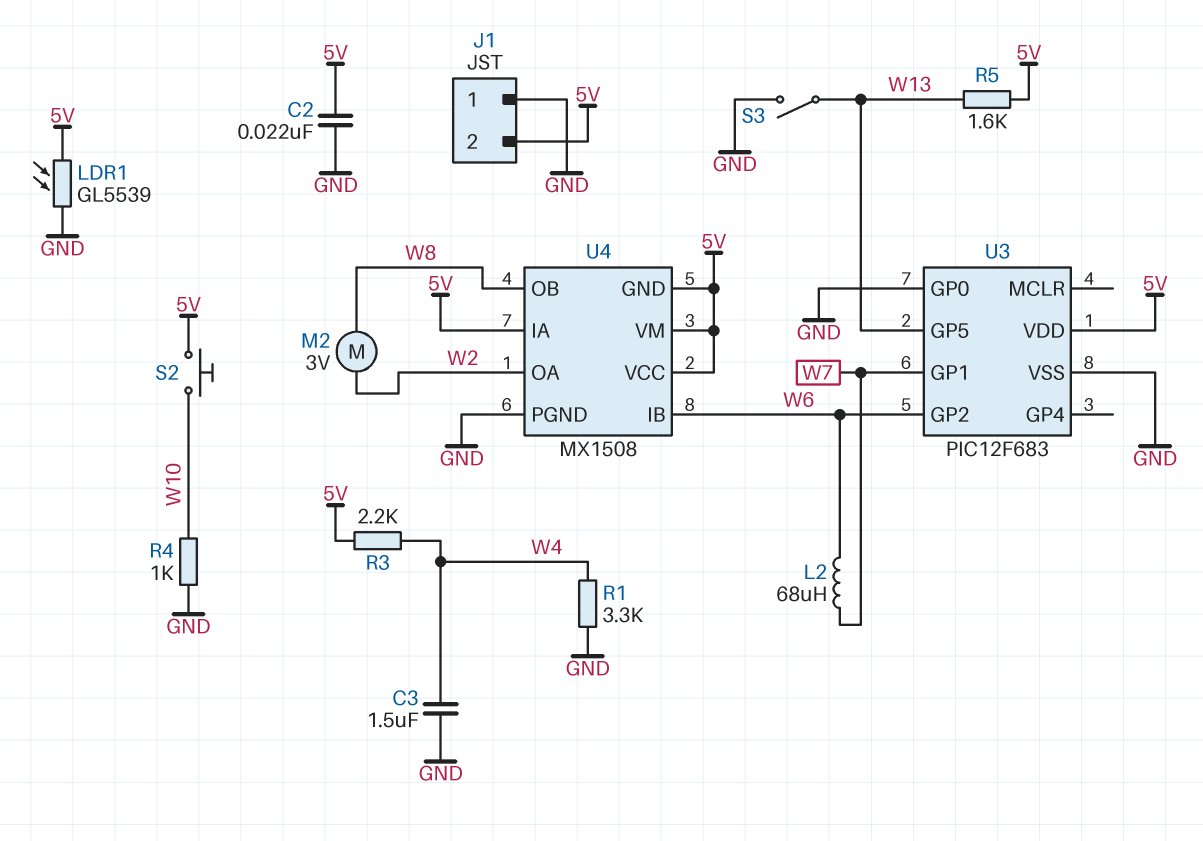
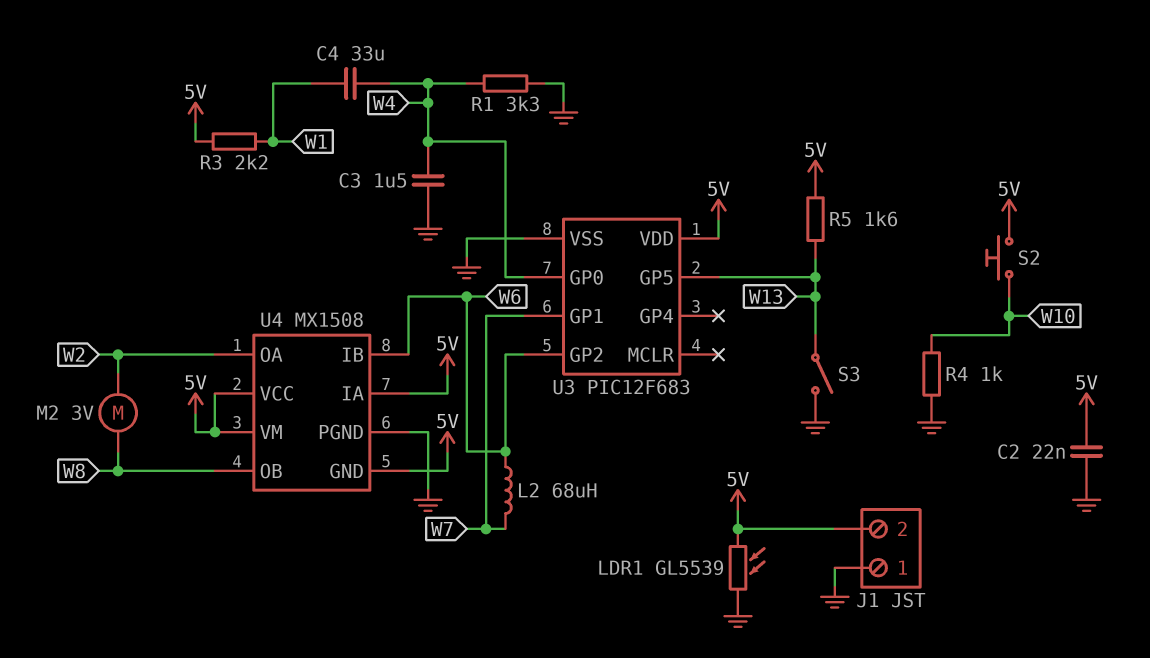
C4: none -> 33uF (W1, W4)
R3: 2.2k (5V, W4) -> 2.2k (5V, W1)
U3 pin GP0: GND -> W4

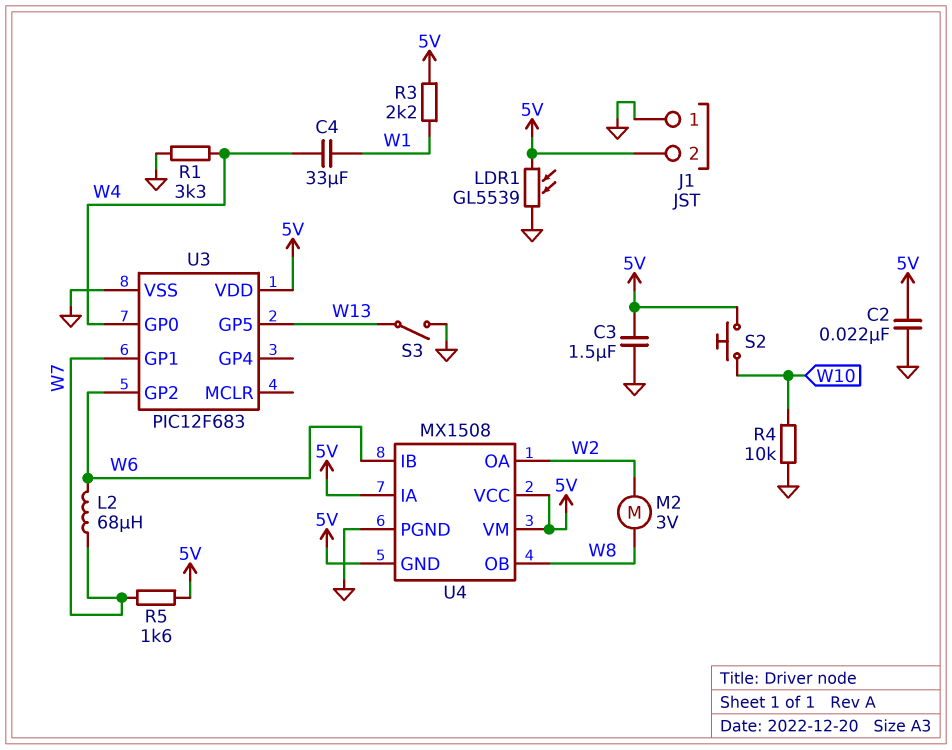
C3: 1.5uF (GND, W4) -> 1.5uF (5V, GND)
R4: 1k (GND, W10) -> 10k (GND, W10)
R5: 1.6k (5V, W13) -> 1.6k (5V, W7)

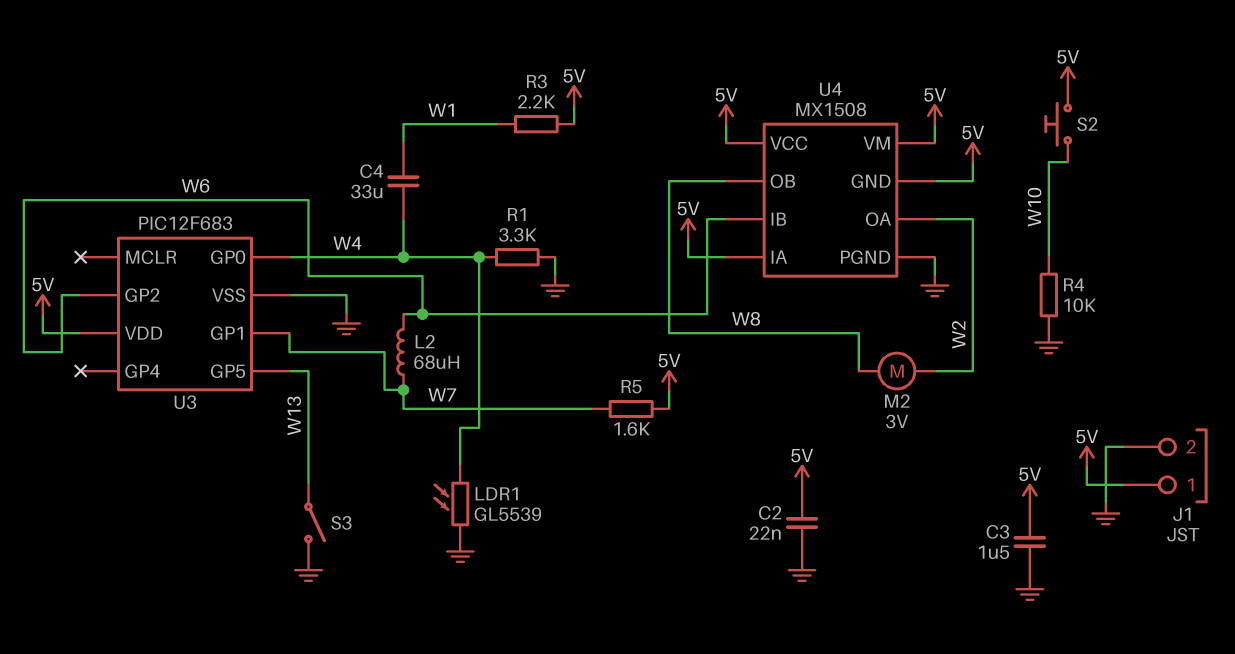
J1 pin 1: GND -> 5V
J1 pin 2: 5V -> GND
LDR1: GL5539 (5V, GND) -> GL5539 (GND, W4)

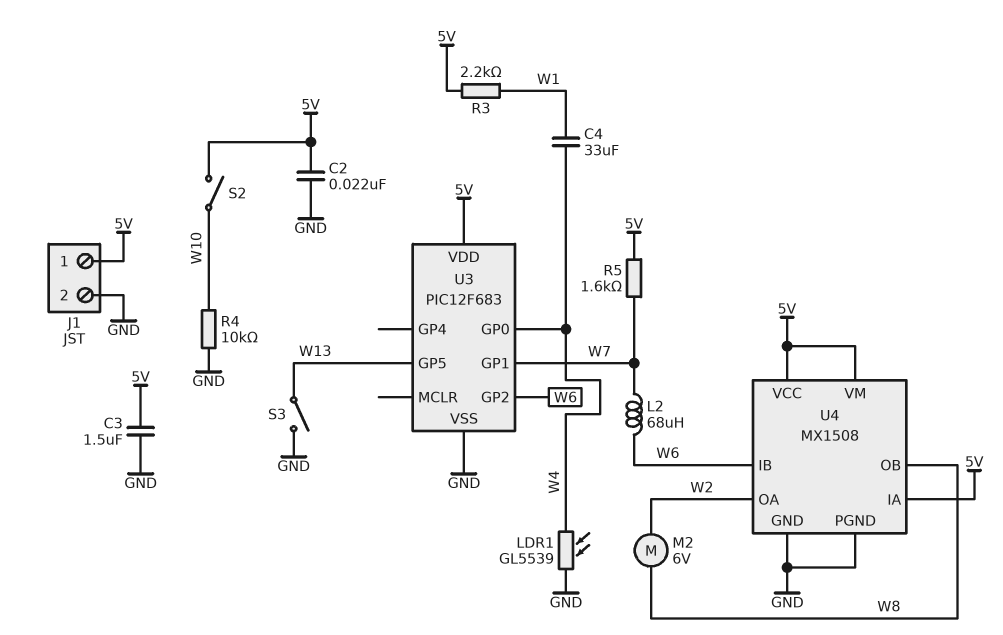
M2: motor 3V (W2, W8) -> motor 6V (W2, W8)
R1: 3.3k (GND, W4) -> none
S2: button (5V, W10) -> switch (5V, W10)
U4 pin GND: 5V -> GND

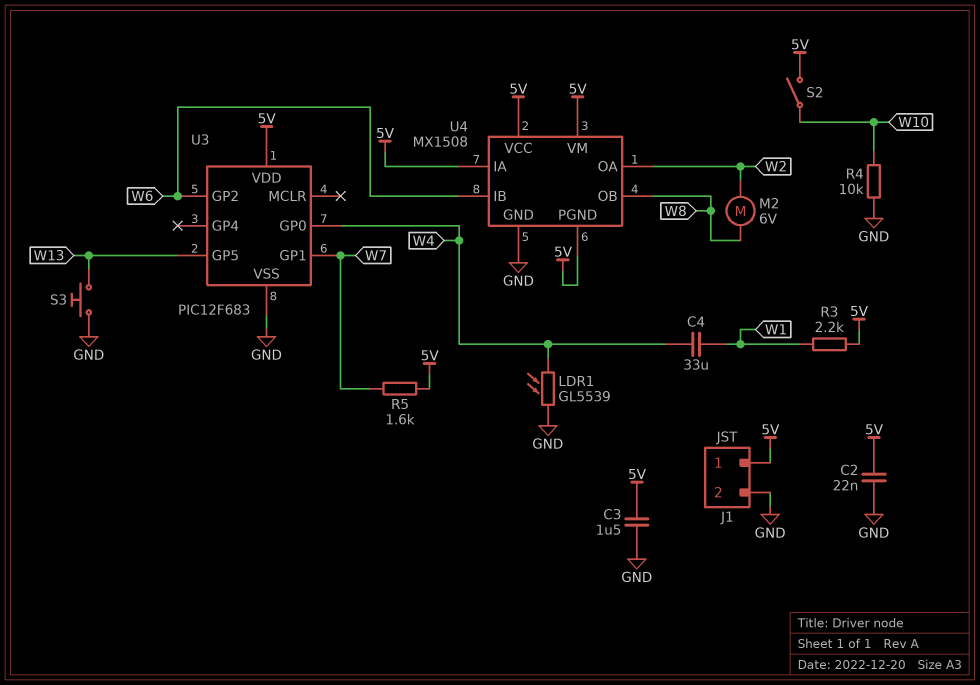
L2: 68uH (W6, W7) -> none
S3: switch (GND, W13) -> button (GND, W13)
U4 pin PGND: GND -> 5V

